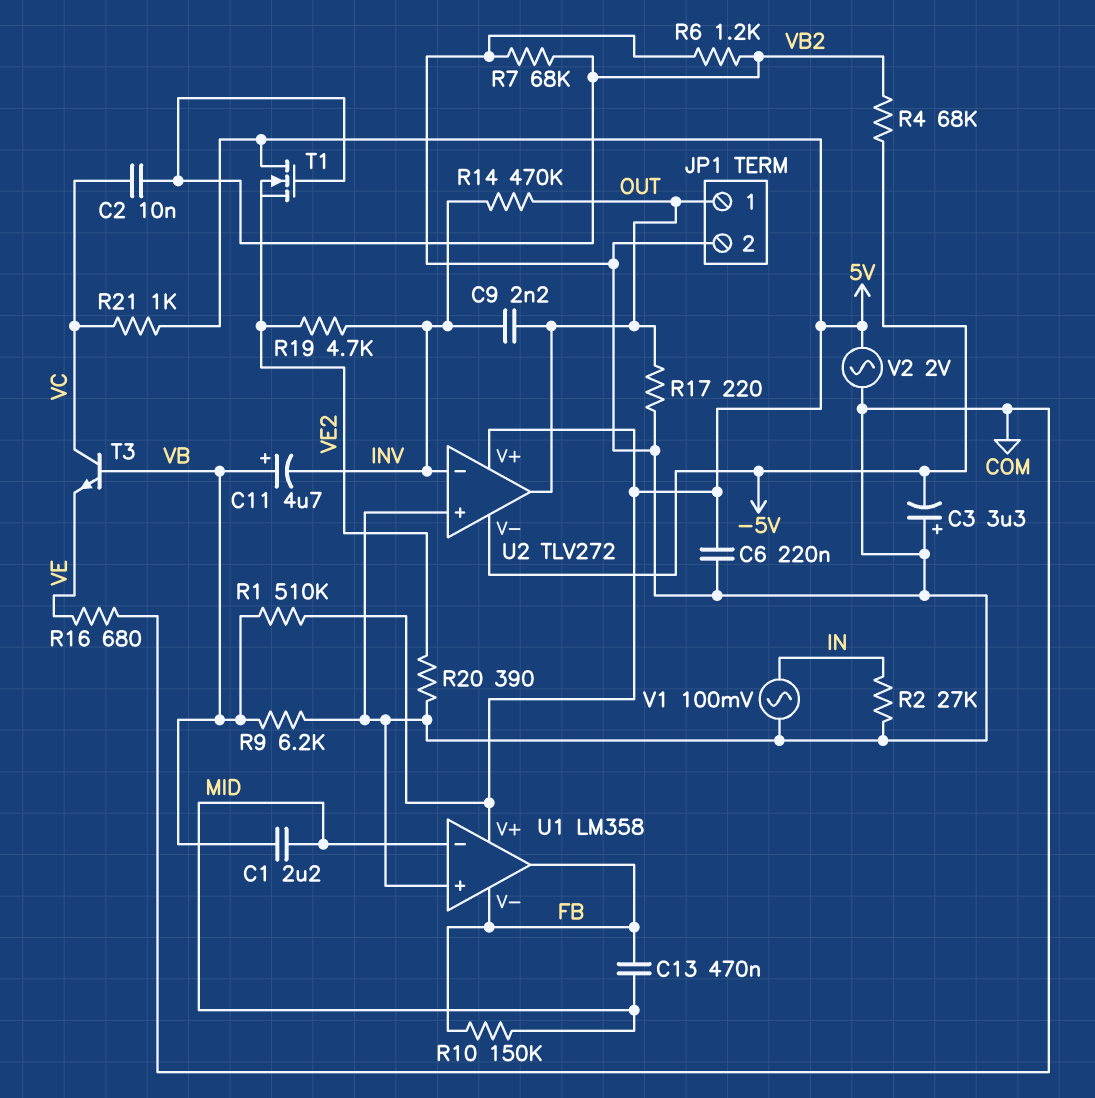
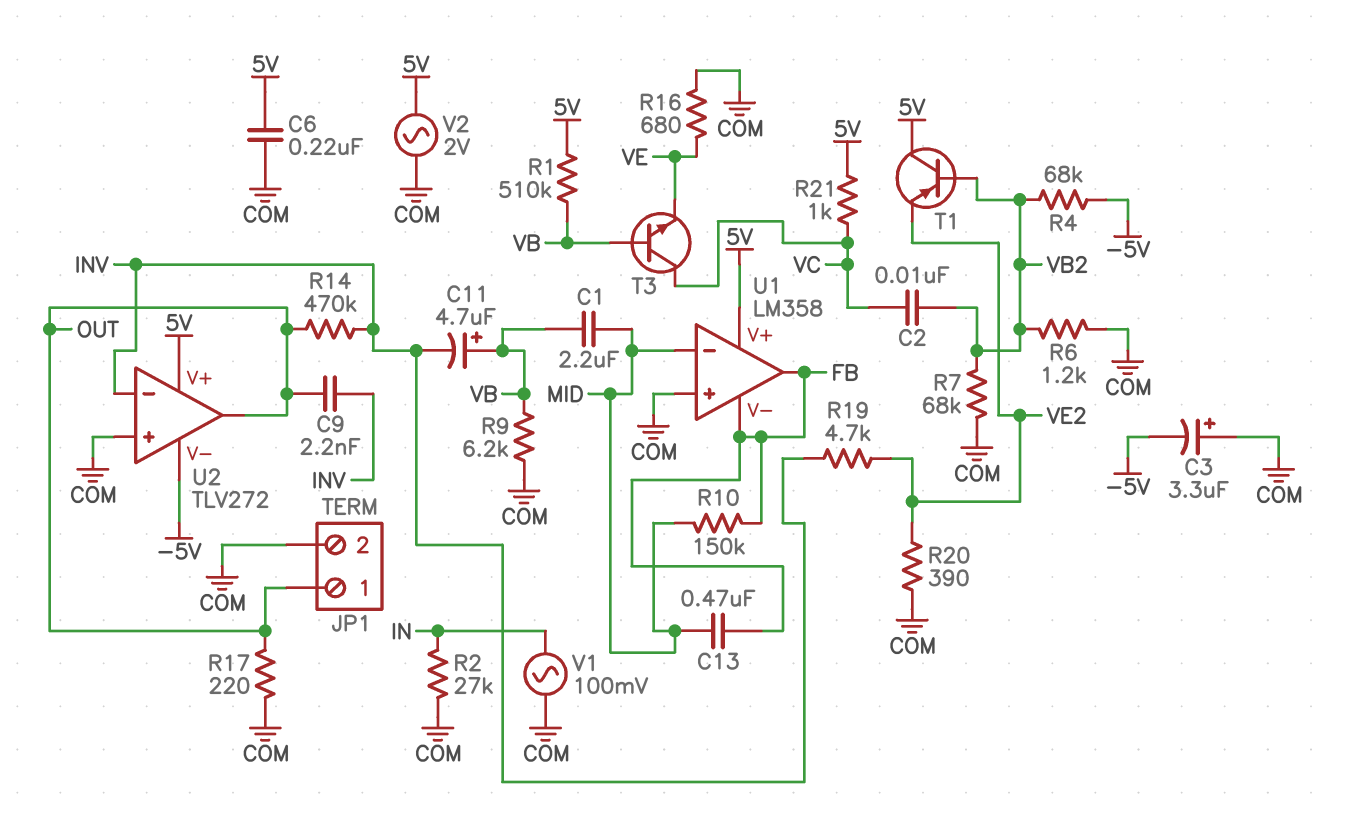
T1: NMOS (G VB2, D 5V, S VE2) -> PNP (B VB2, C 5V, E VE2)

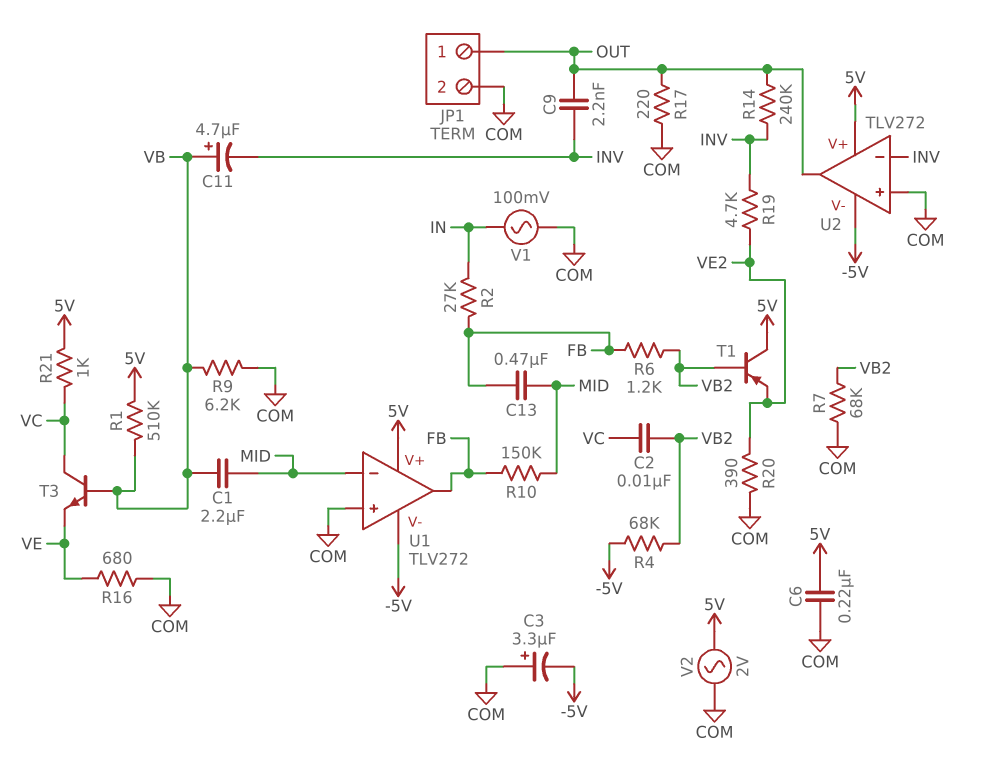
R2: 27k (COM, IN) -> 27k (FB, IN)
R6: 1.2k (COM, VB2) -> 1.2k (FB, VB2)
R14: 470k (INV, OUT) -> 240k (INV, OUT)
U1: LM358 -> TLV272
U1 pin V-: FB -> -5V

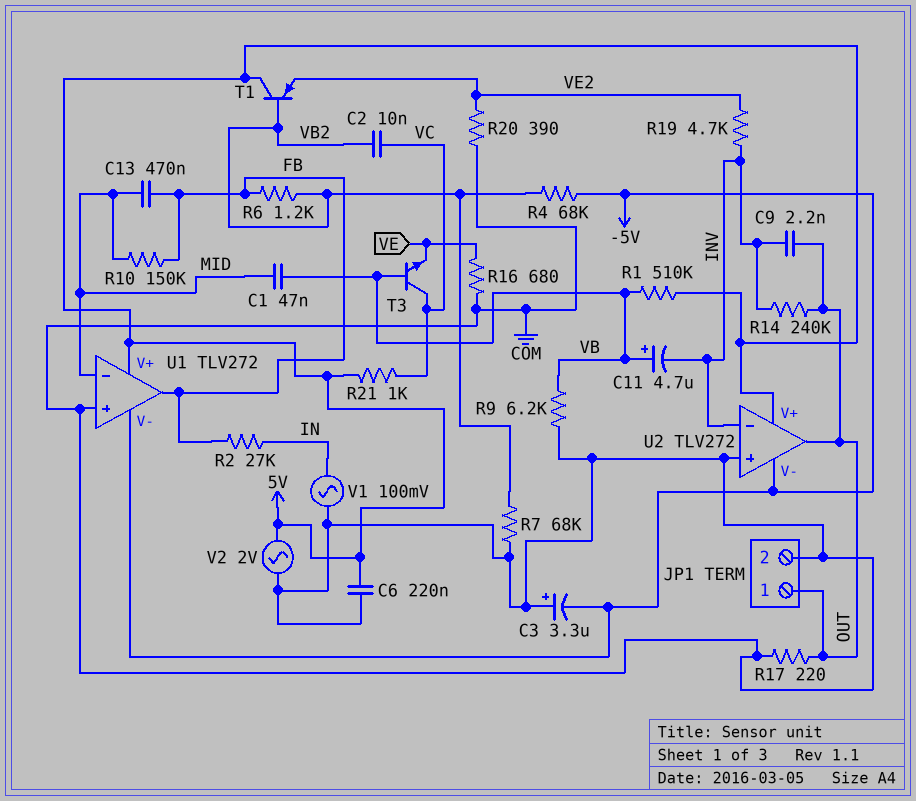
C1: 2.2uF (MID, VB) -> 47nF (MID, VB)

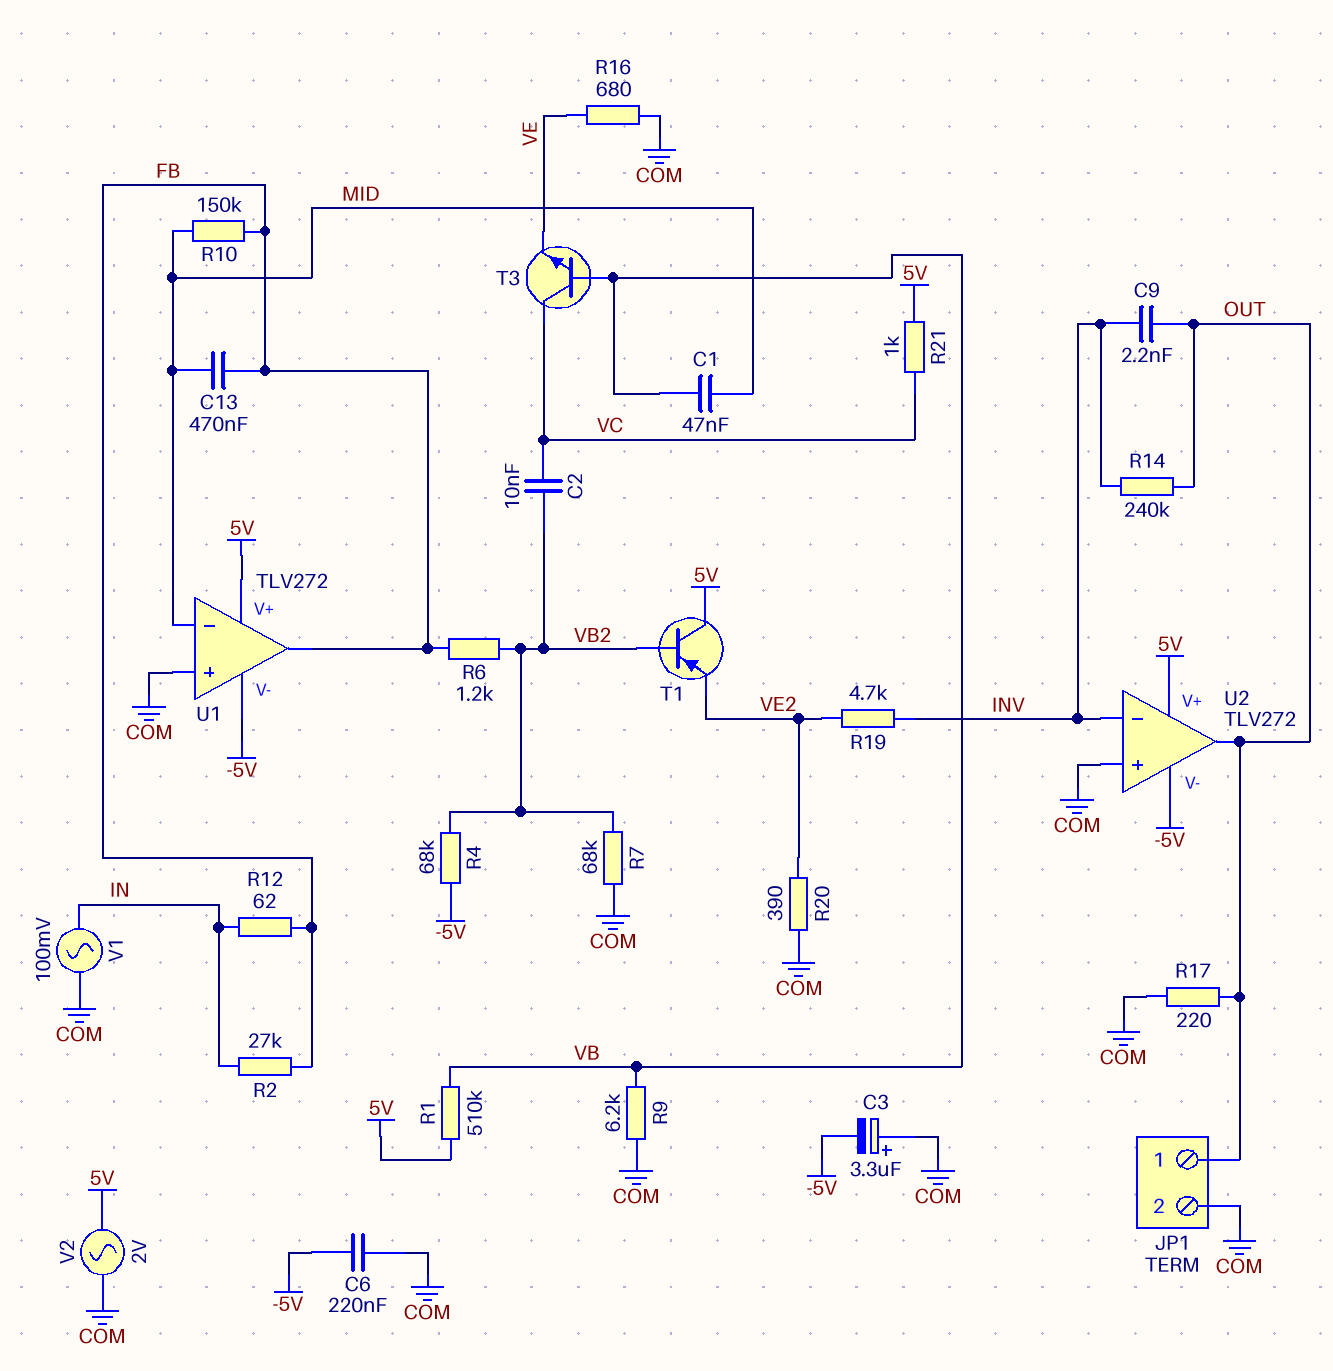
C6: 220nF (5V, COM) -> 220nF (-5V, COM)
C11: 4.7uF (plus VB, minus INV) -> none
R12: none -> 62 (FB, IN)

